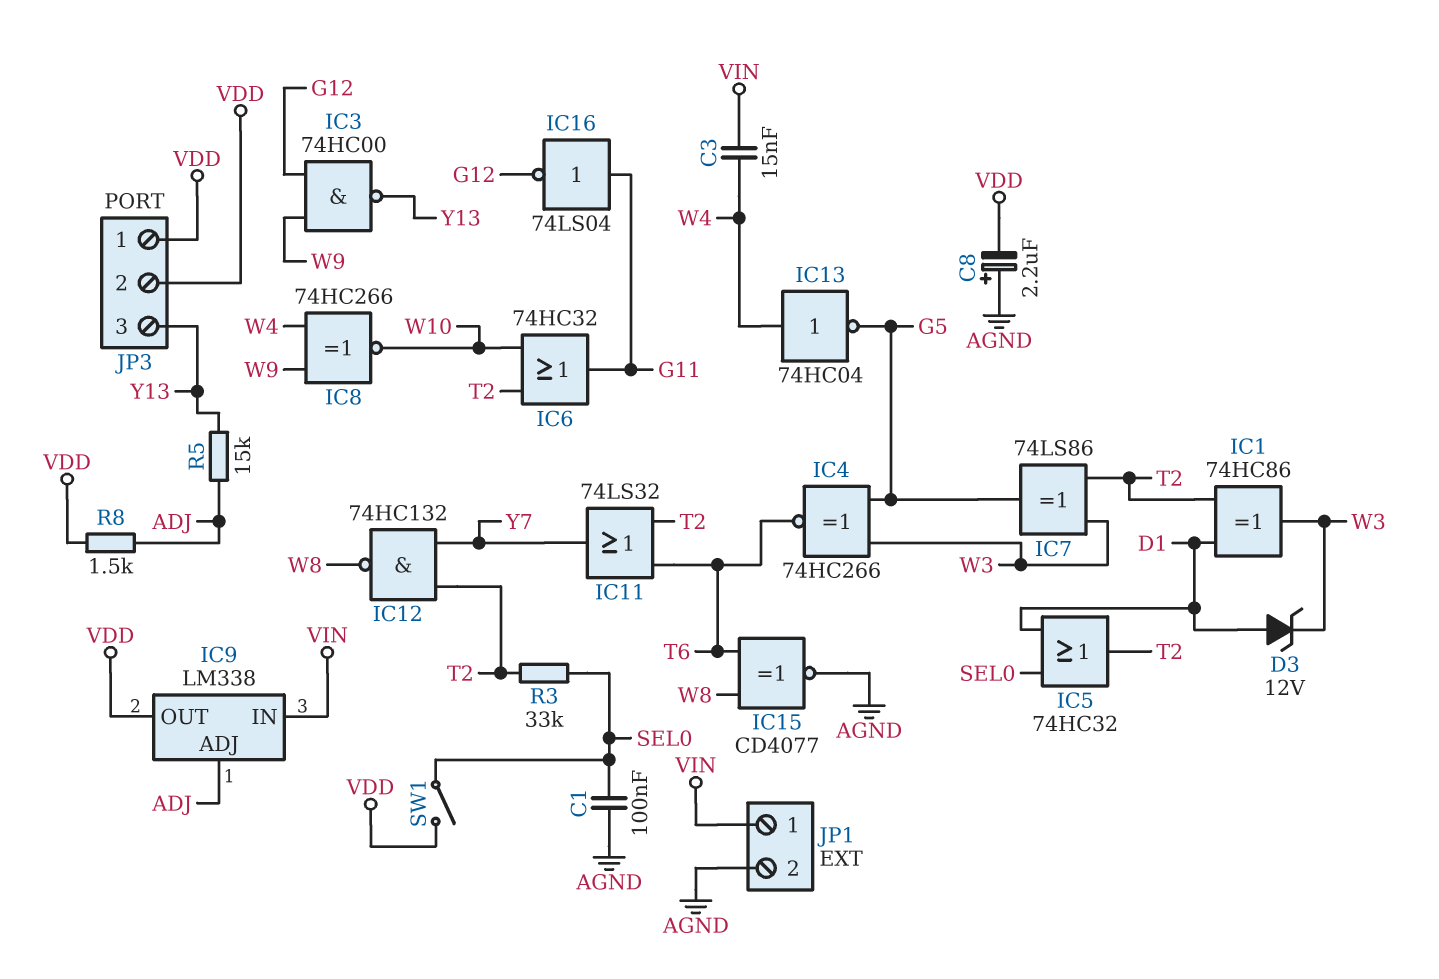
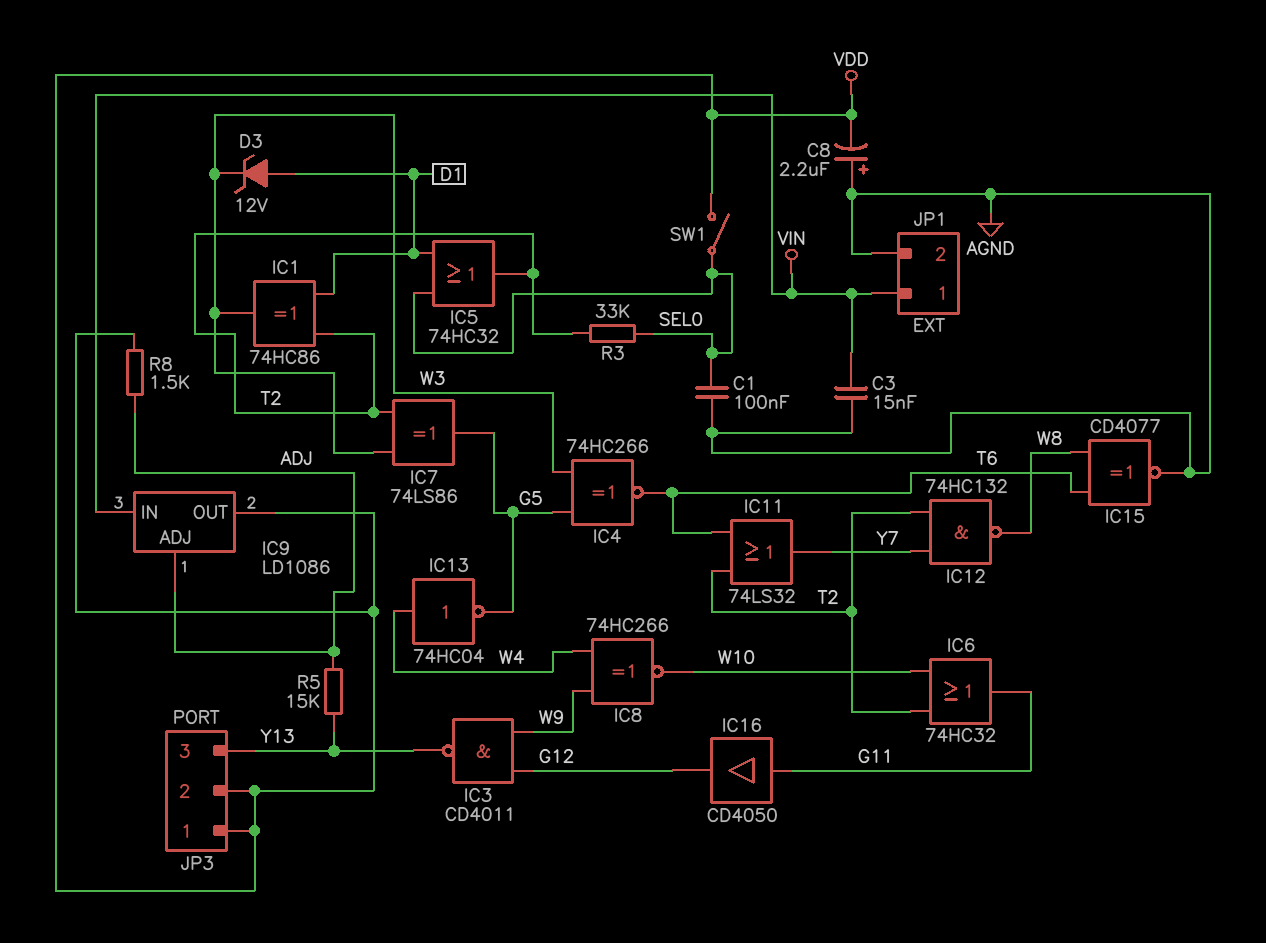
C3: 15nF (VIN, W4) -> 15nF (AGND, VIN)
IC3: NAND 74HC00 (in G12, in W9, out Y13) -> NAND CD4011 (in G12, in W9, out Y13)
IC9: LM338 -> LD1086
IC16: NOT 74LS04 (in G11, out G12) -> buffer CD4050 (in G11, out G12)

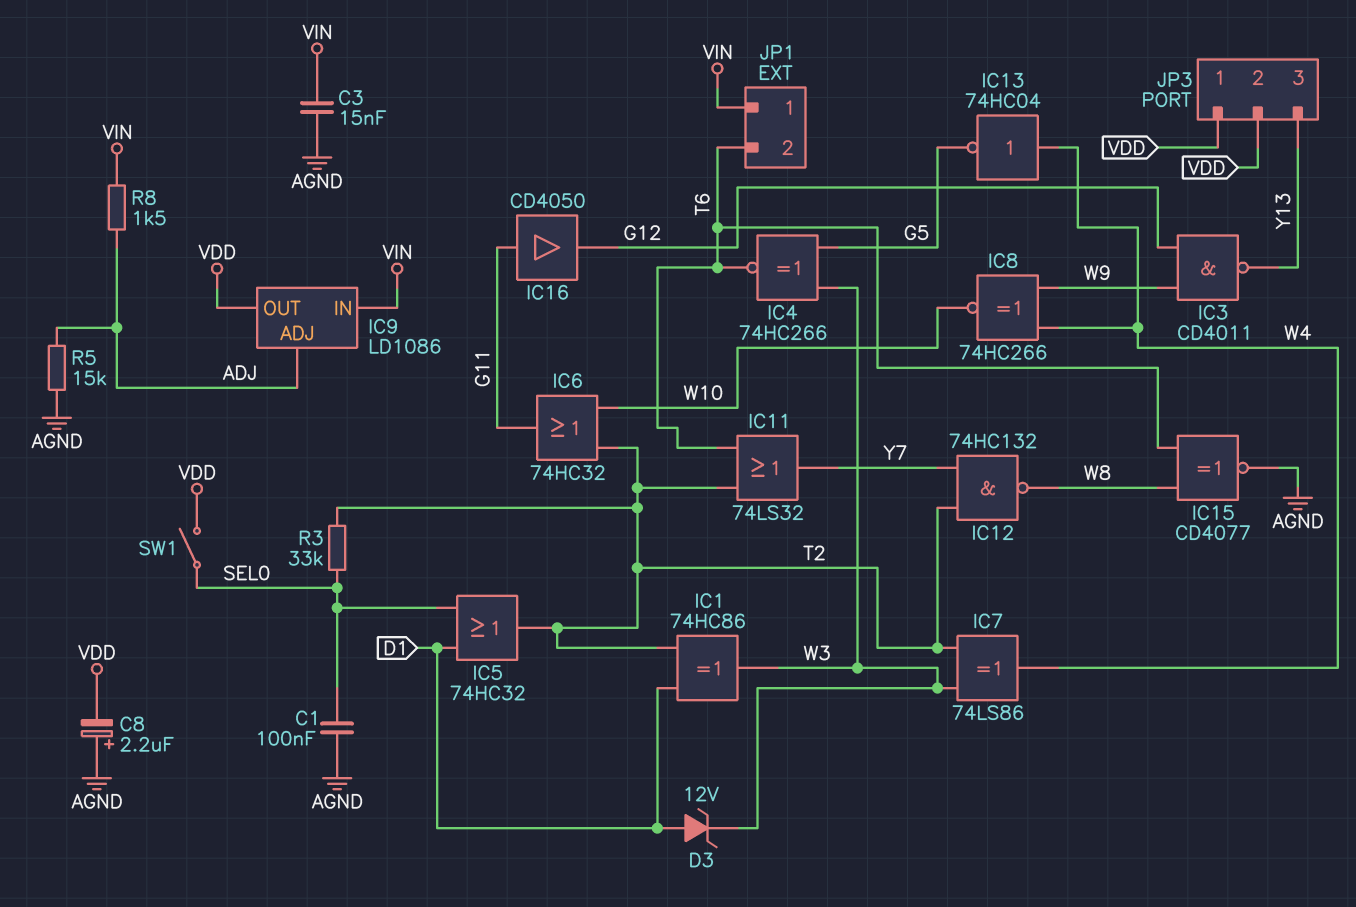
IC7: XOR 74LS86 (in T2, in W3, out G5) -> XOR 74LS86 (in T2, in W3, out W4)
JP1 pin 2: AGND -> T6
R5: 15k (ADJ, Y13) -> 15k (ADJ, AGND)
R8: 1.5k (ADJ, VDD) -> 1.5k (ADJ, VIN)

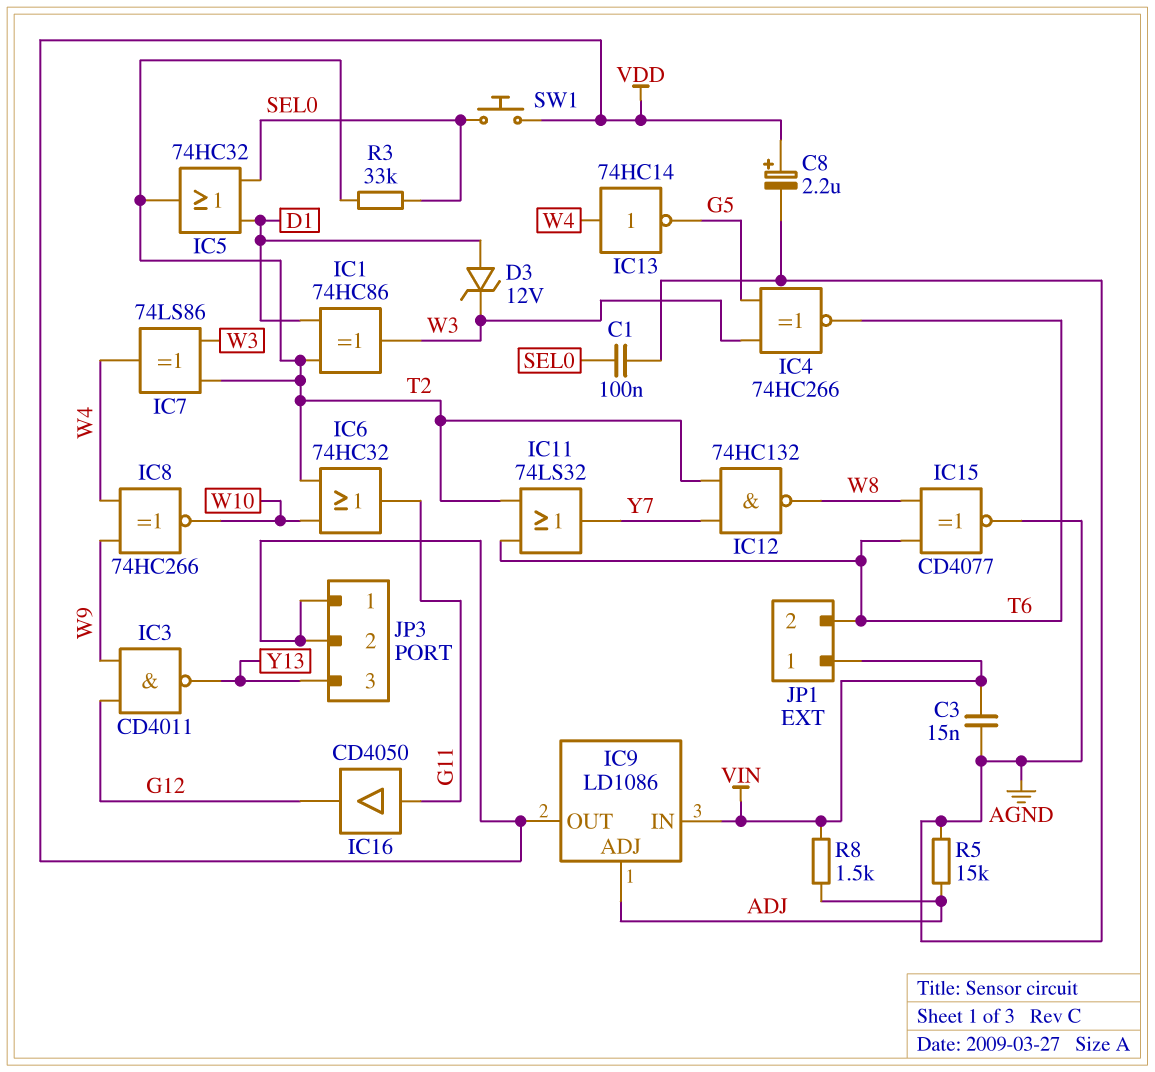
C8: 2.2uF (plus AGND, minus VDD) -> 2.2uF (plus VDD, minus AGND)
IC13: NOT 74HC04 (in W4, out G5) -> NOT 74HC14 (in W4, out G5)
SW1: switch (SEL0, VDD) -> button (SEL0, VDD)

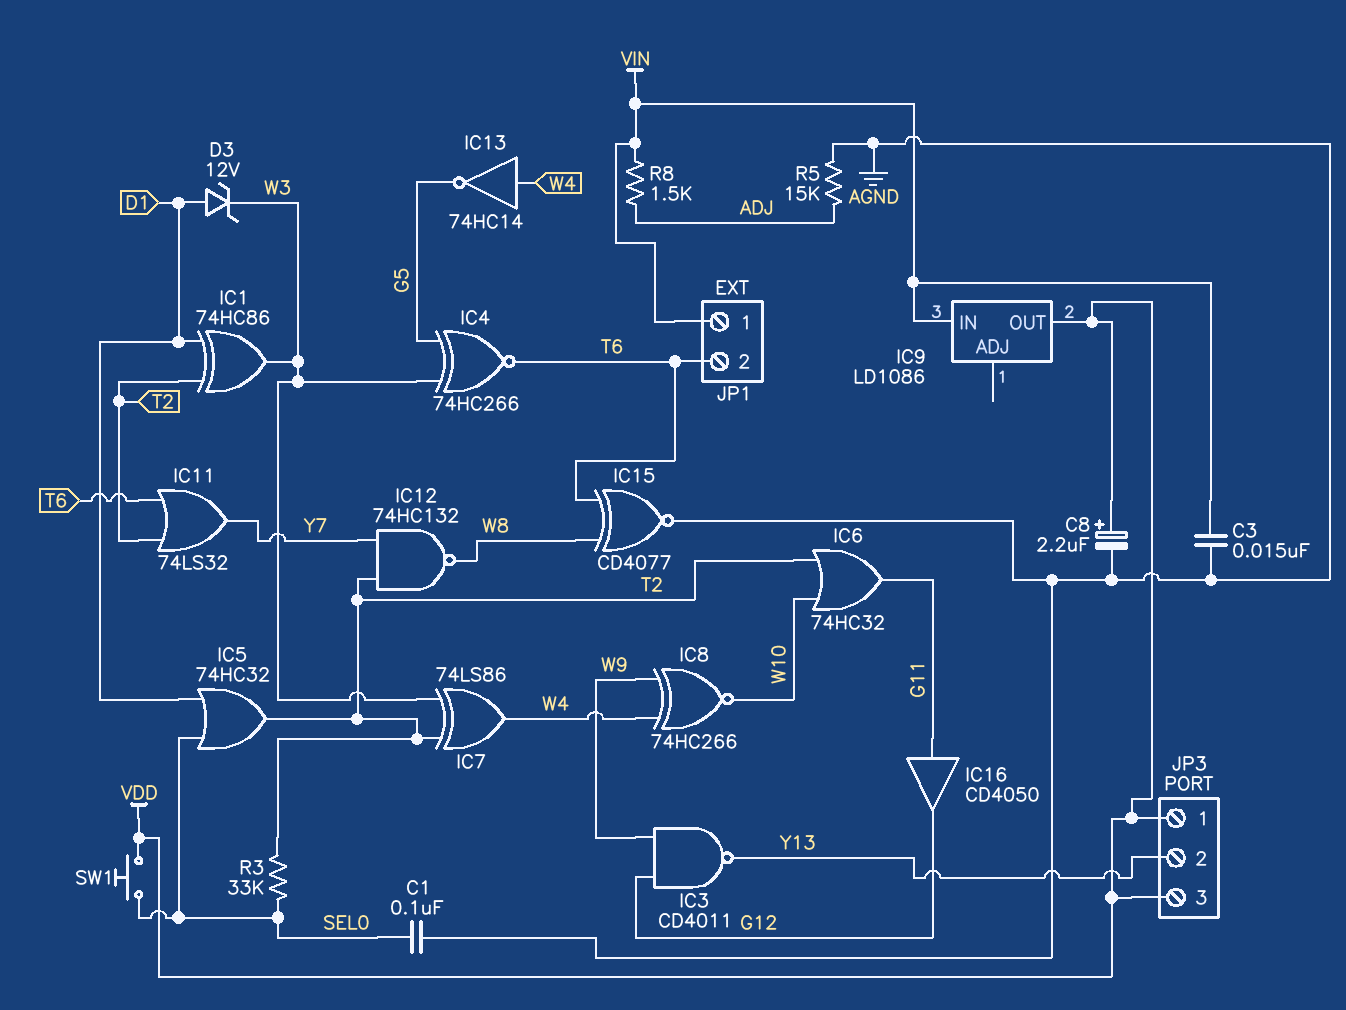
IC9 pin ADJ: ADJ -> none
JP3 pin 2: VDD -> Y13
JP3 pin 3: Y13 -> VDD

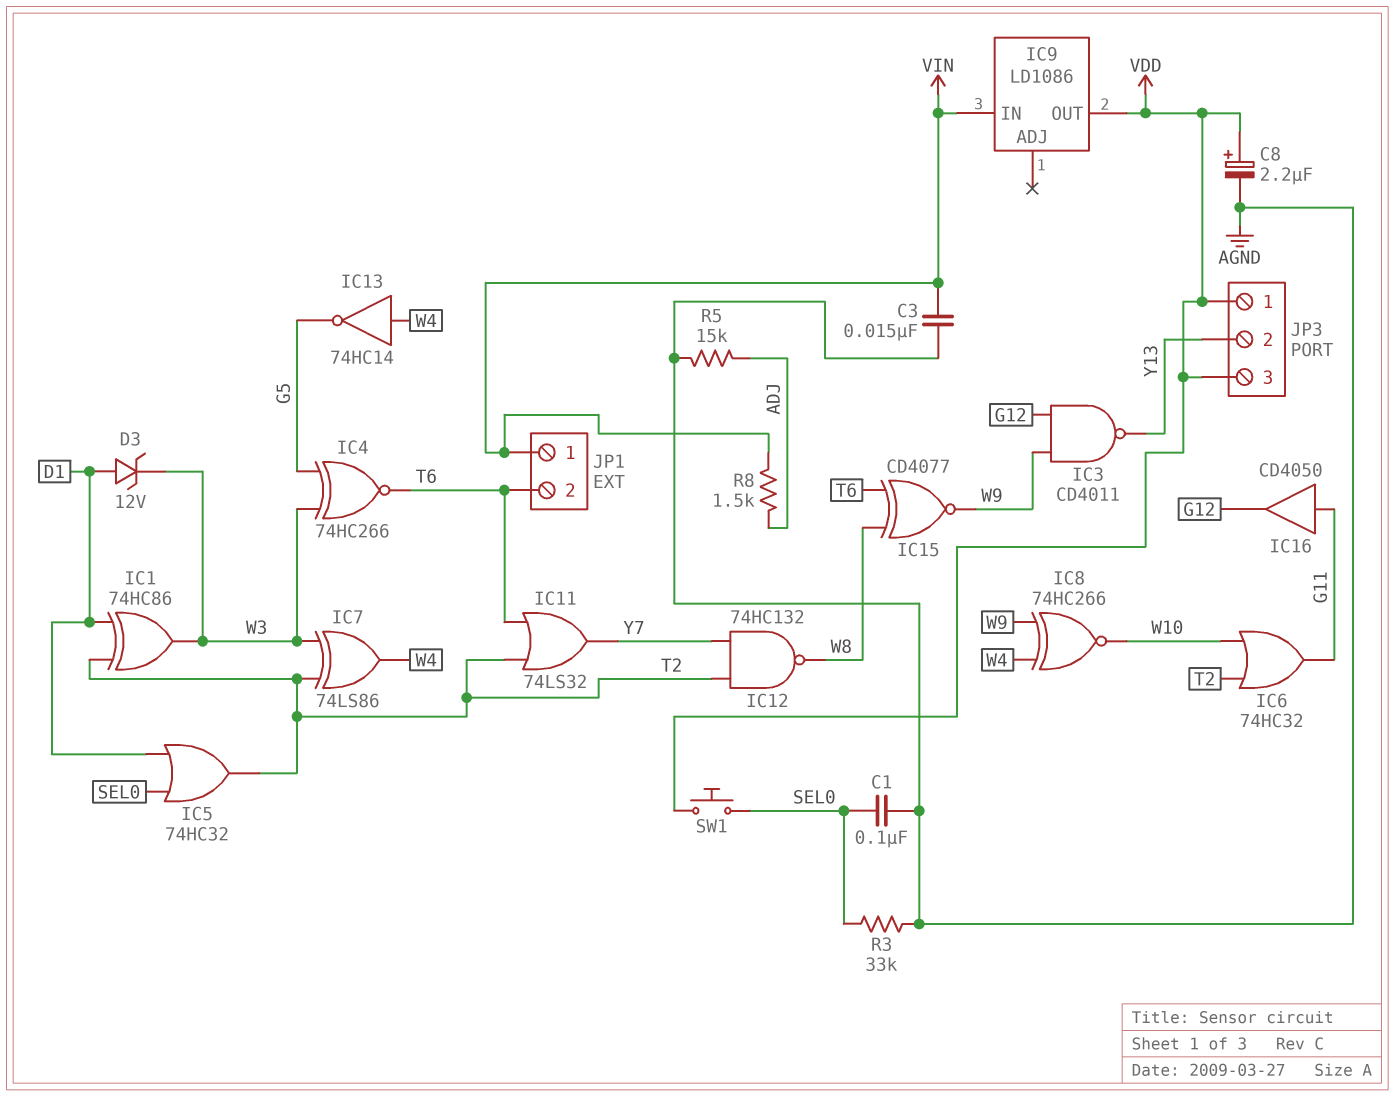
IC15: XNOR CD4077 (in T6, in W8, out AGND) -> XNOR CD4077 (in T6, in W8, out W9)
R3: 33k (SEL0, T2) -> 33k (AGND, SEL0)

